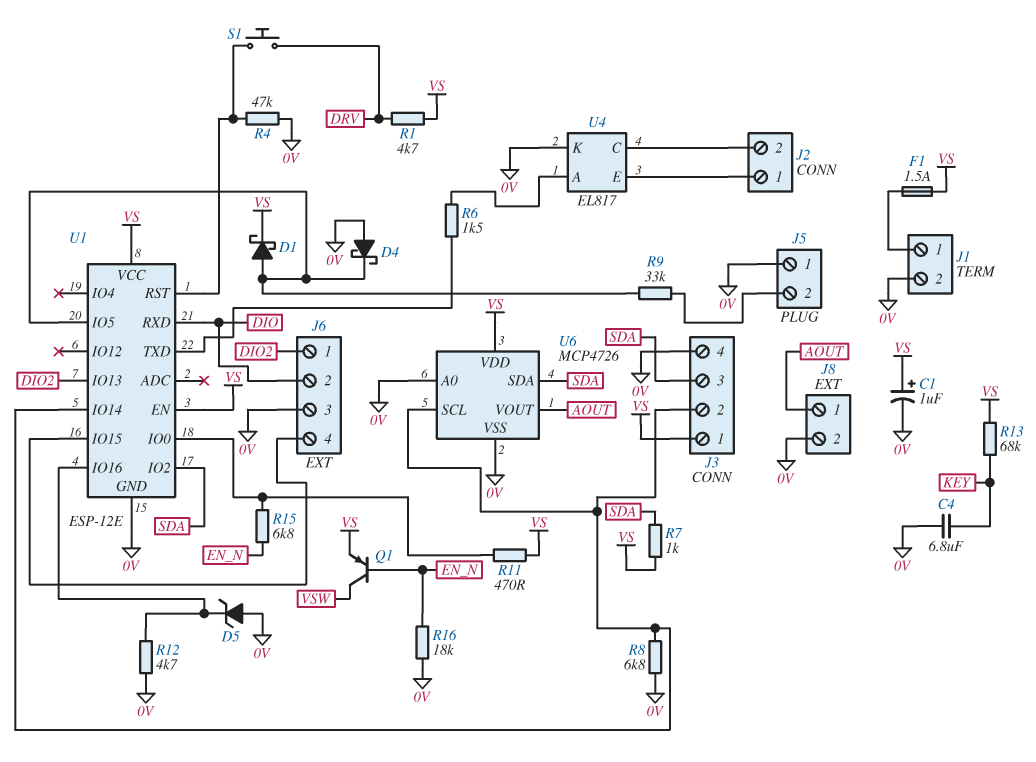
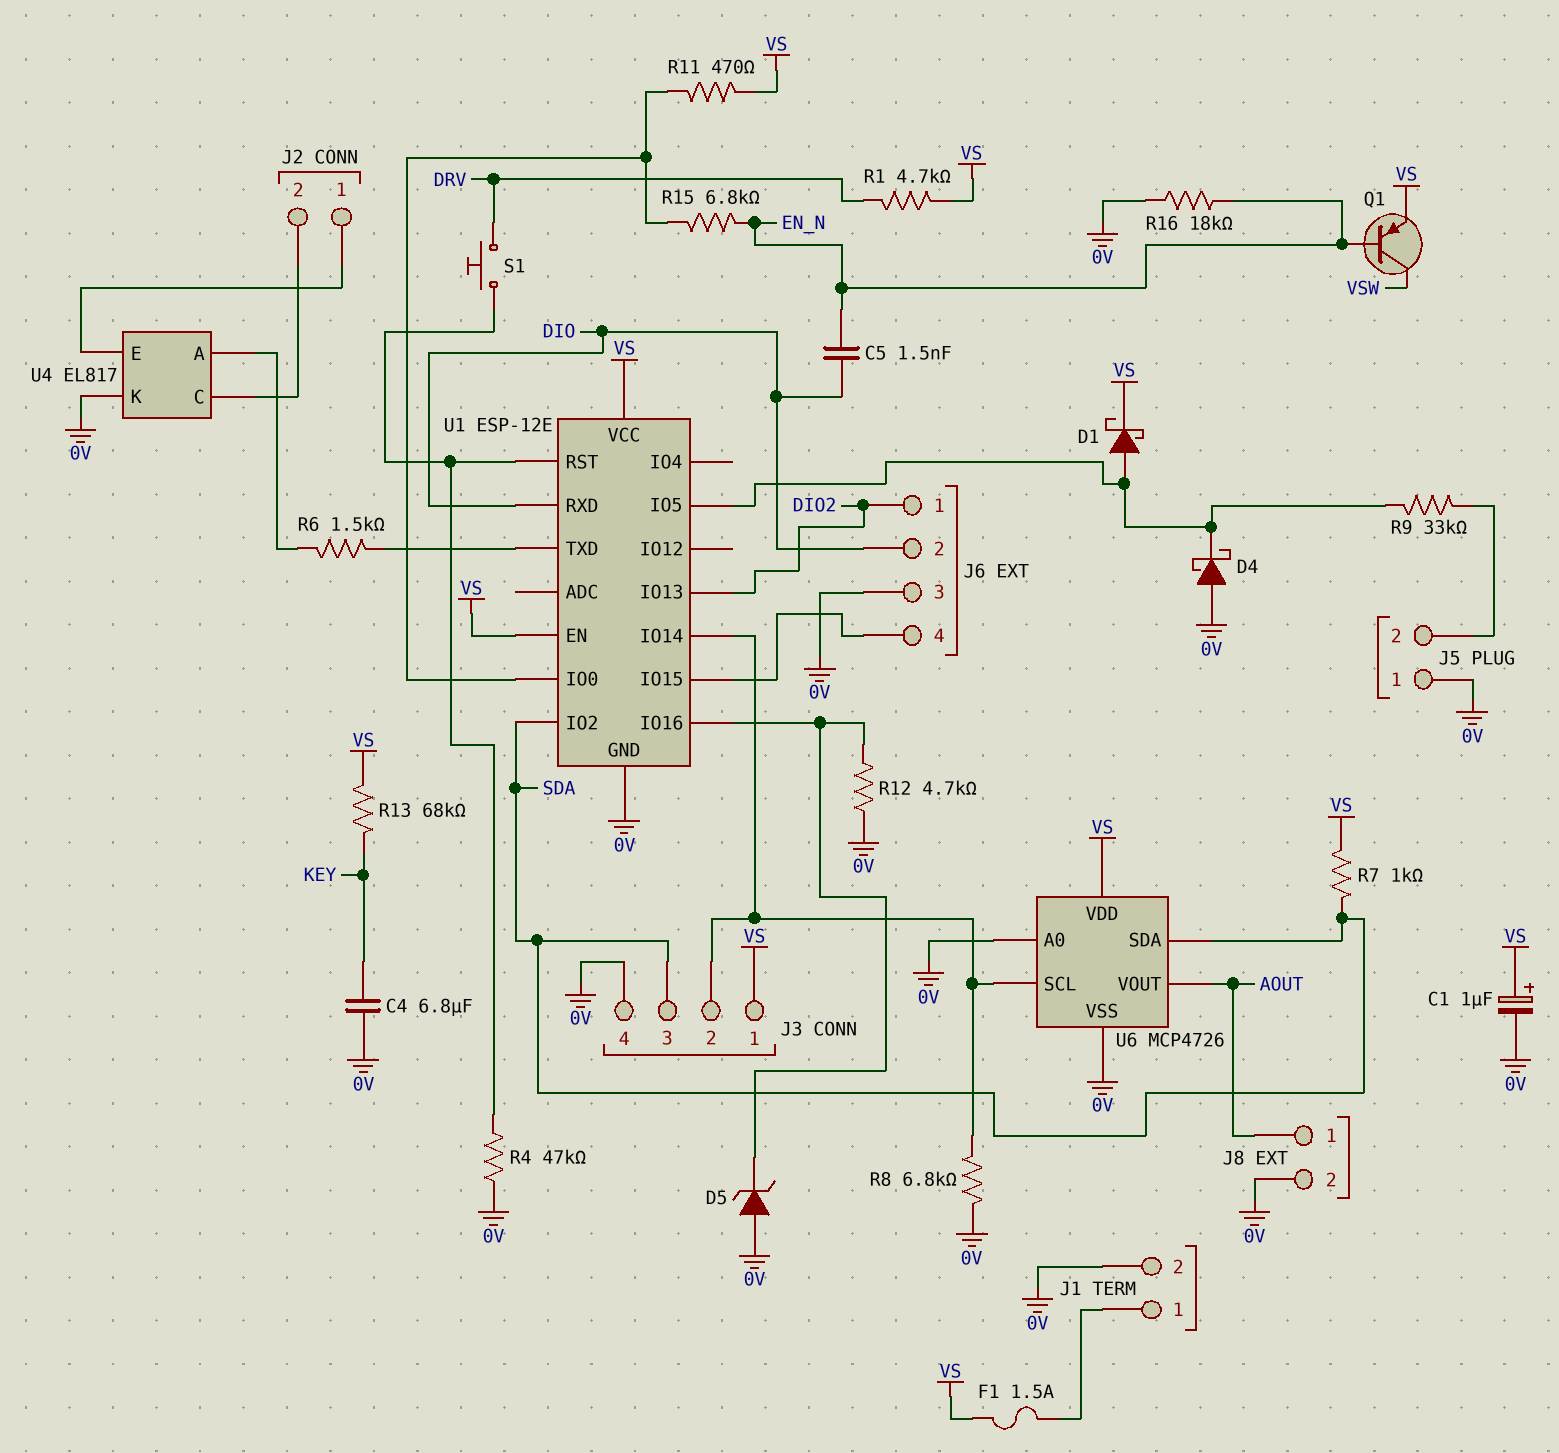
C5: none -> 1.5nF (DIO, EN_N)

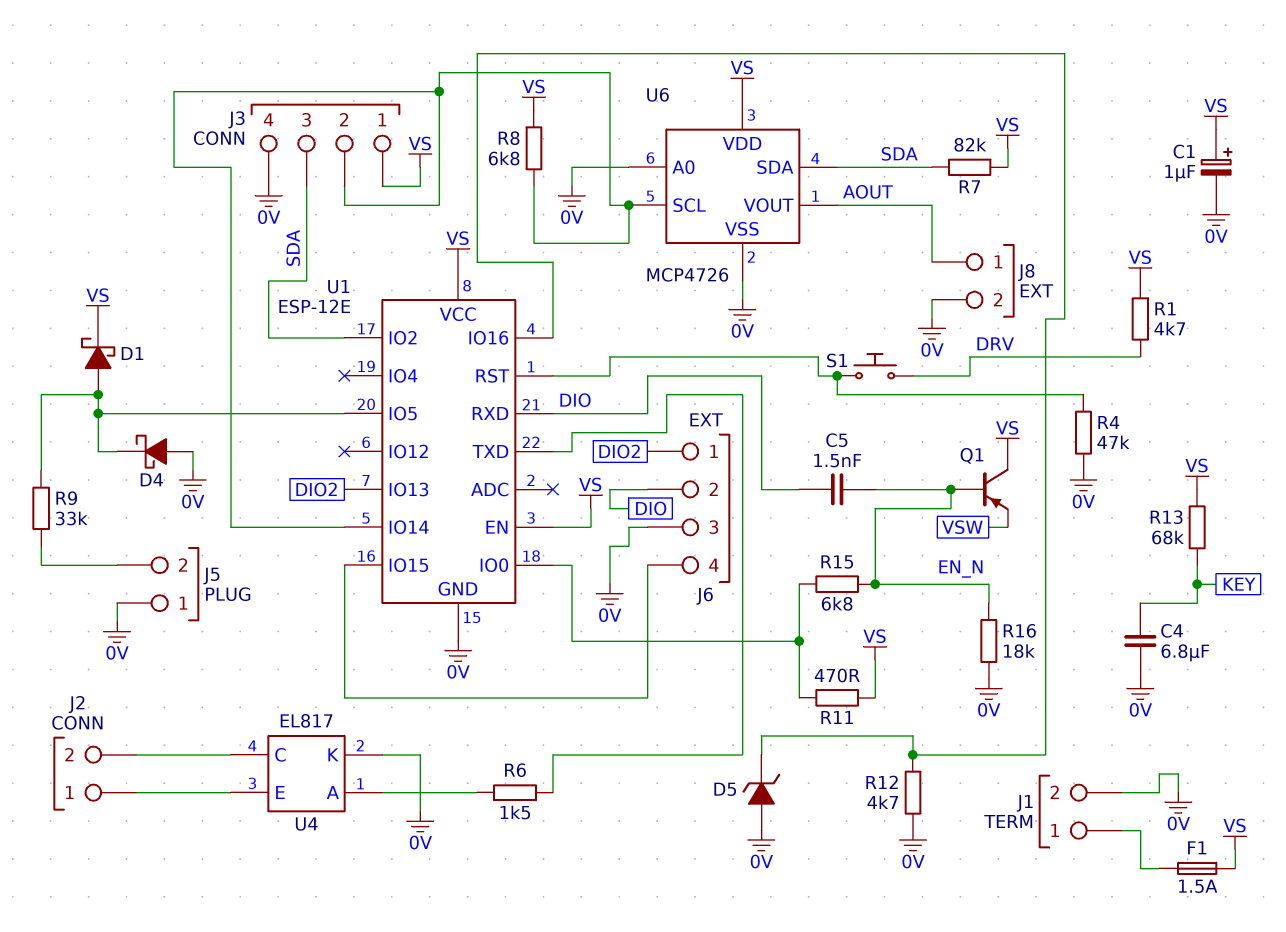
Q1: PNP (B EN_N, C VSW, E VS) -> PNP (B EN_N, C VS, E VSW)
R7: 1k (SDA, VS) -> 82k (SDA, VS)
R8: 6.8k (0V, J3/2) -> 6.8k (J3/2, VS)

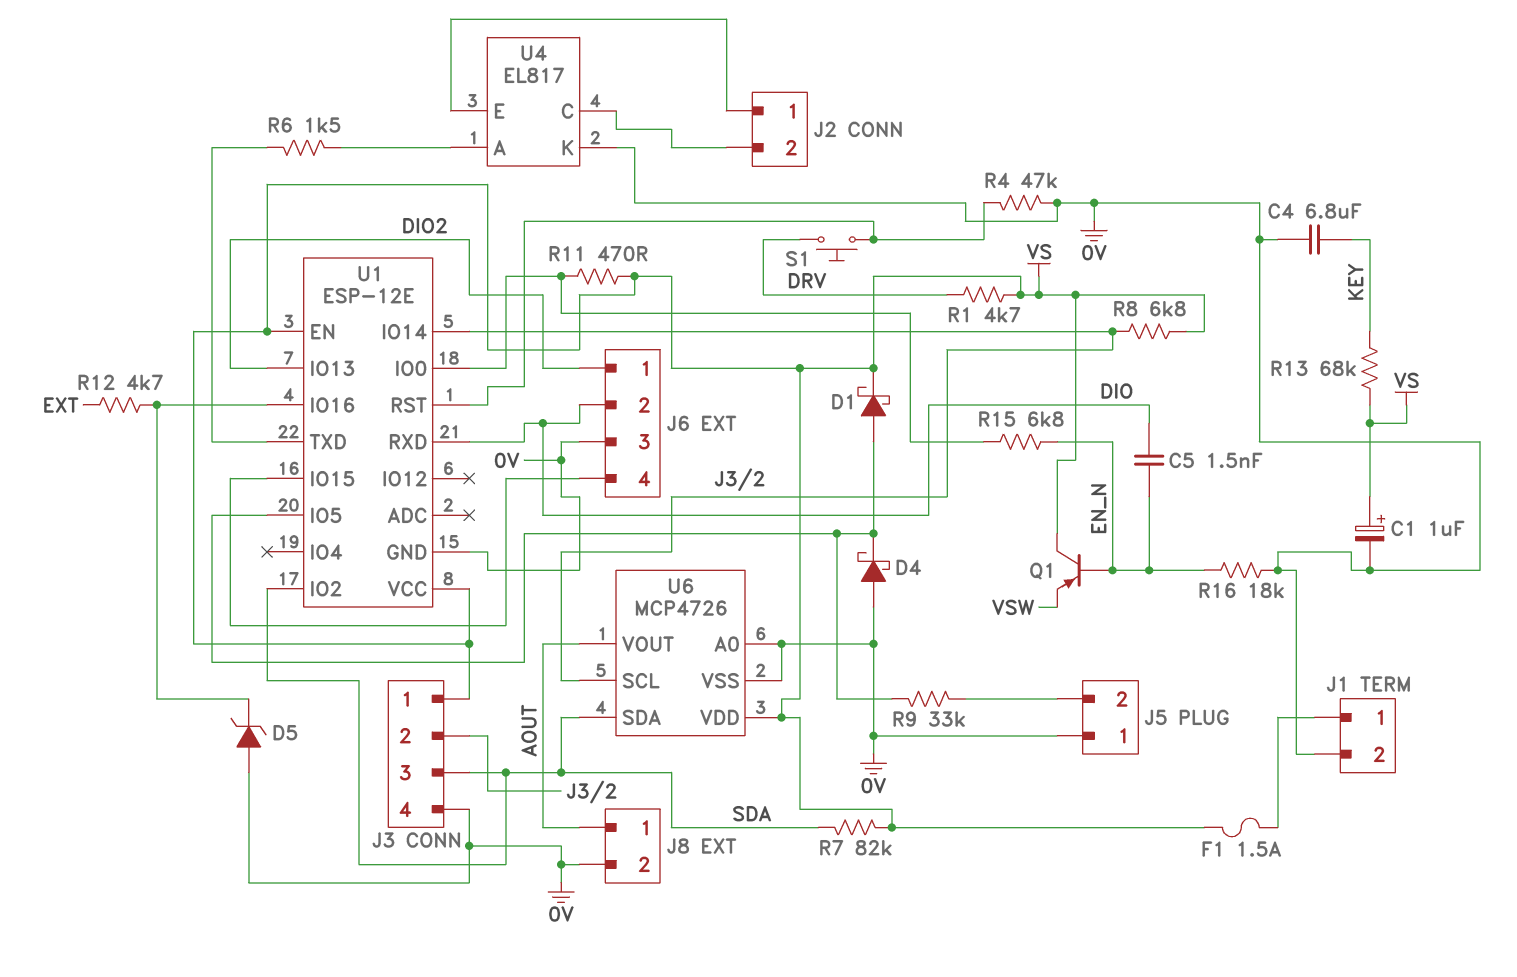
R12: 4.7k (0V, U1/IO16) -> 4.7k (EXT, U1/IO16)

